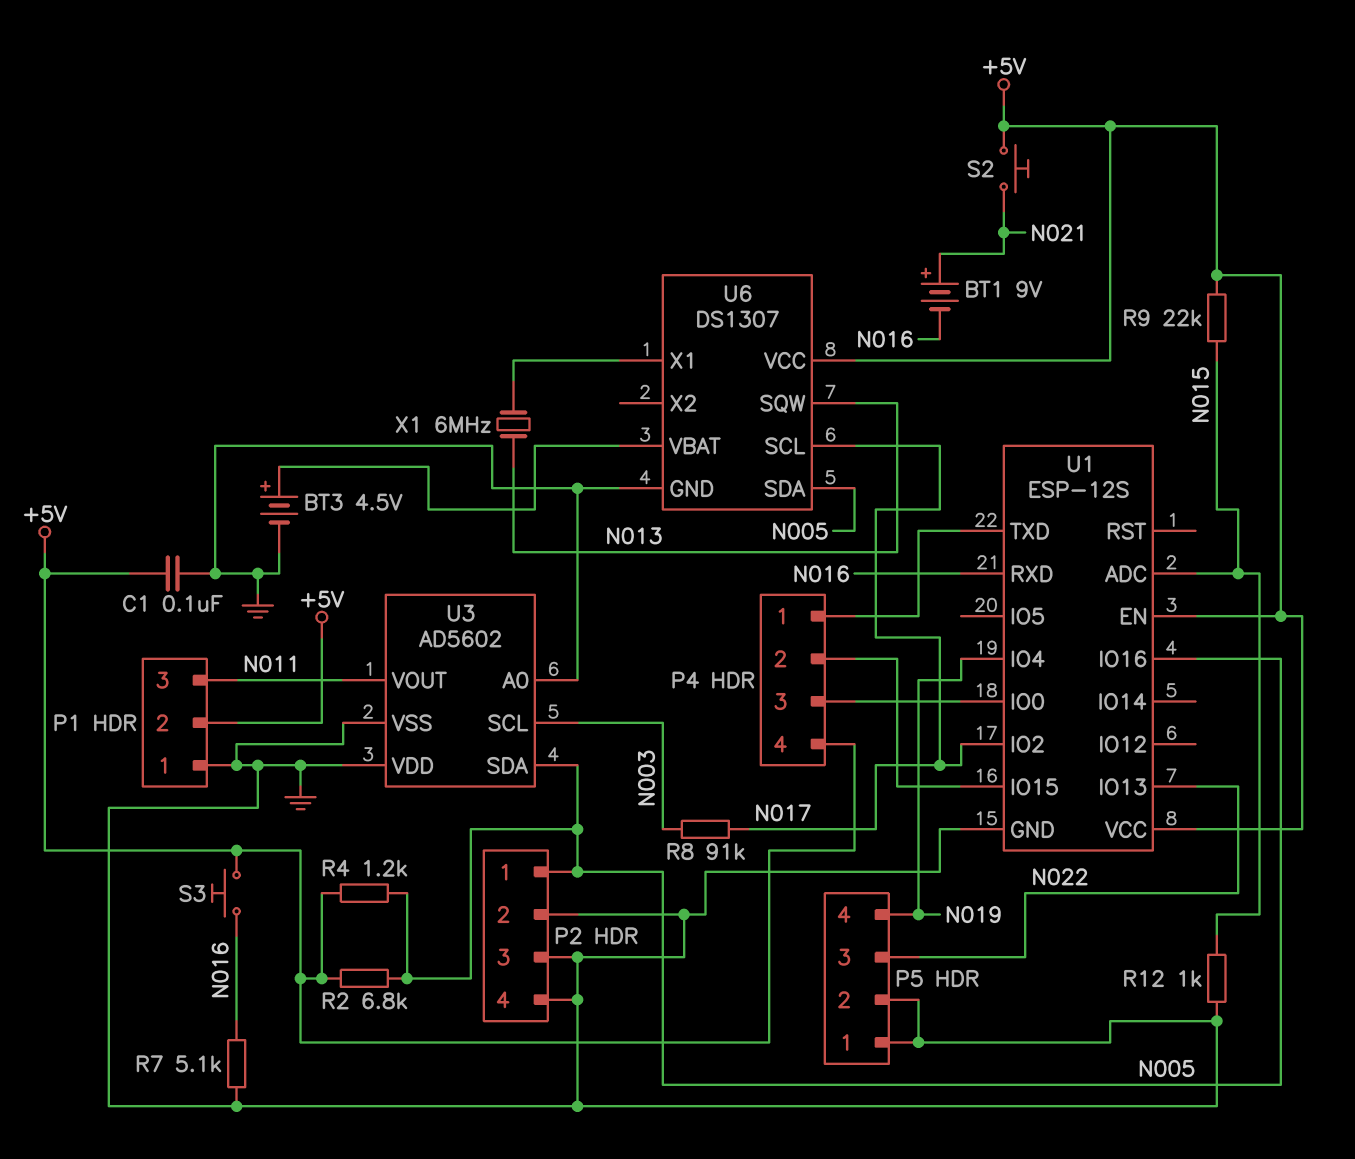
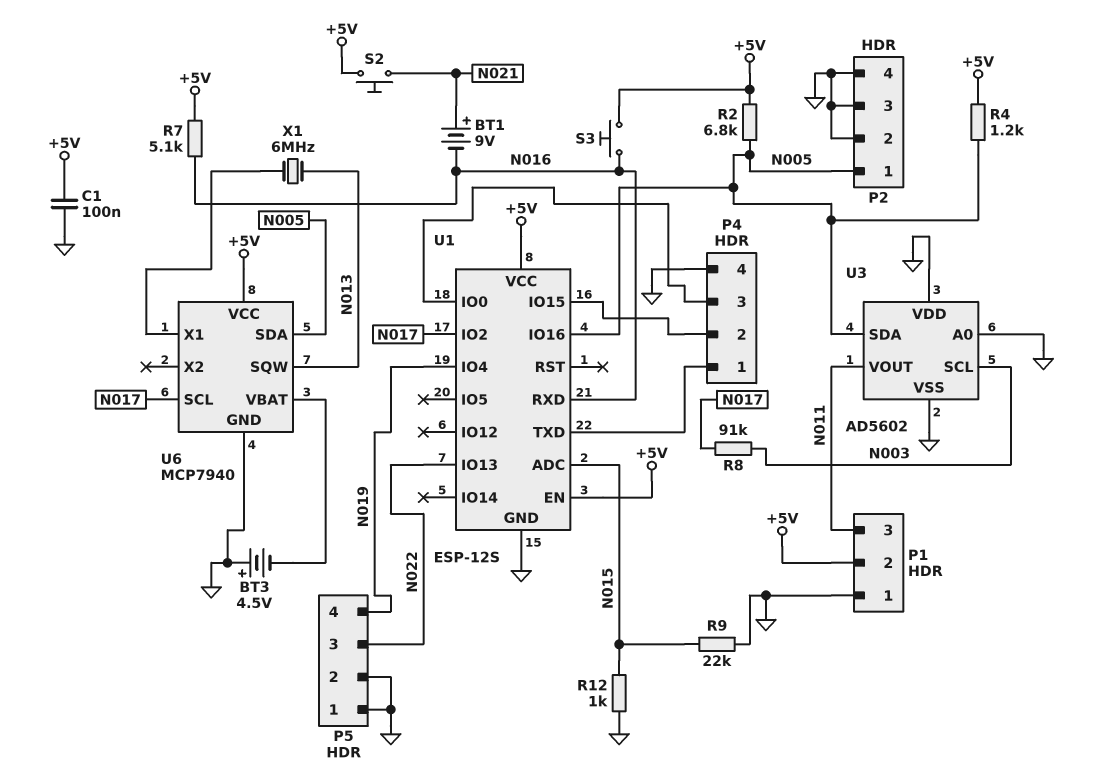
BT3: 4.5V (plus U6/VBAT, minus GND) -> 4.5V (plus GND, minus U6/VBAT)
P4 pin 4: +5V -> GND
R7: 5.1k (GND, N016) -> 5.1k (+5V, N016)
R9: 22k (+5V, N015) -> 22k (GND, N015)
U6: DS1307 -> MCP7940

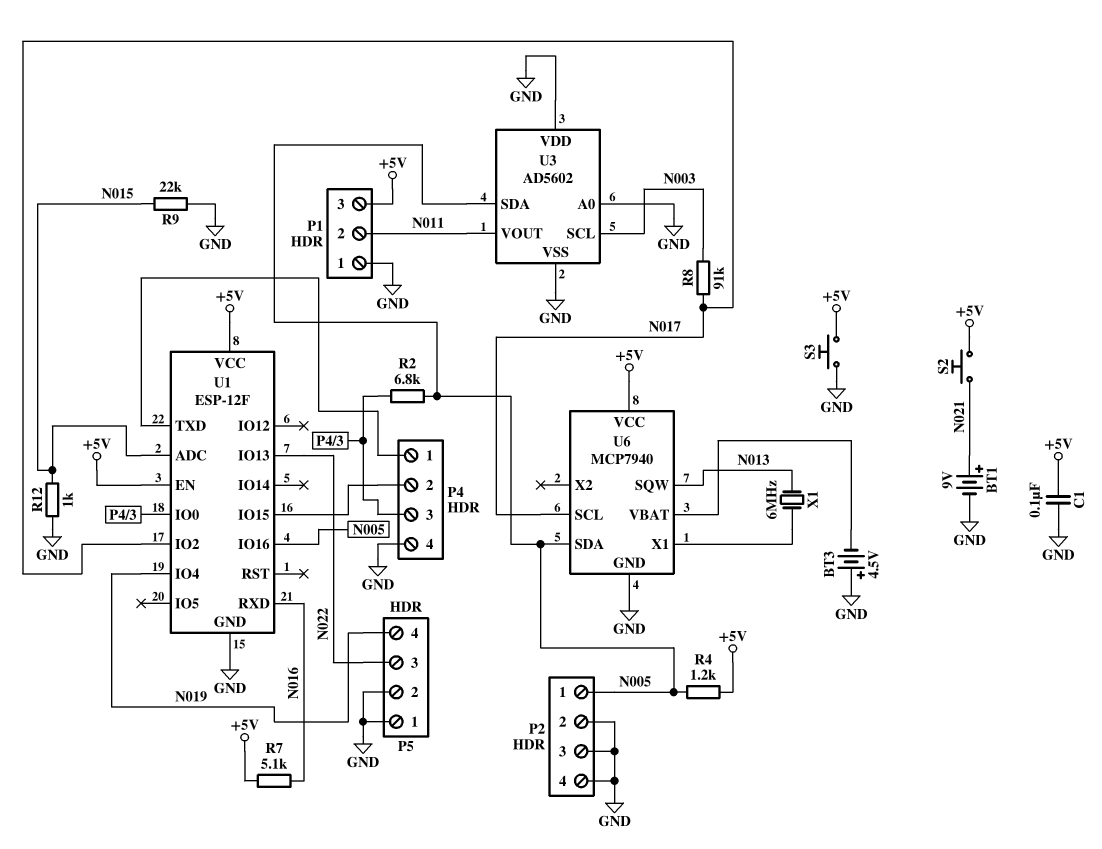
BT1: 9V (plus N021, minus N016) -> 9V (plus N021, minus GND)
P1 pin 2: +5V -> N011
P1 pin 3: N011 -> +5V
R2: 6.8k (+5V, N005) -> 6.8k (N005, P4/3)
S3: button (+5V, N016) -> button (+5V, GND)
U1: ESP-12S -> ESP-12F

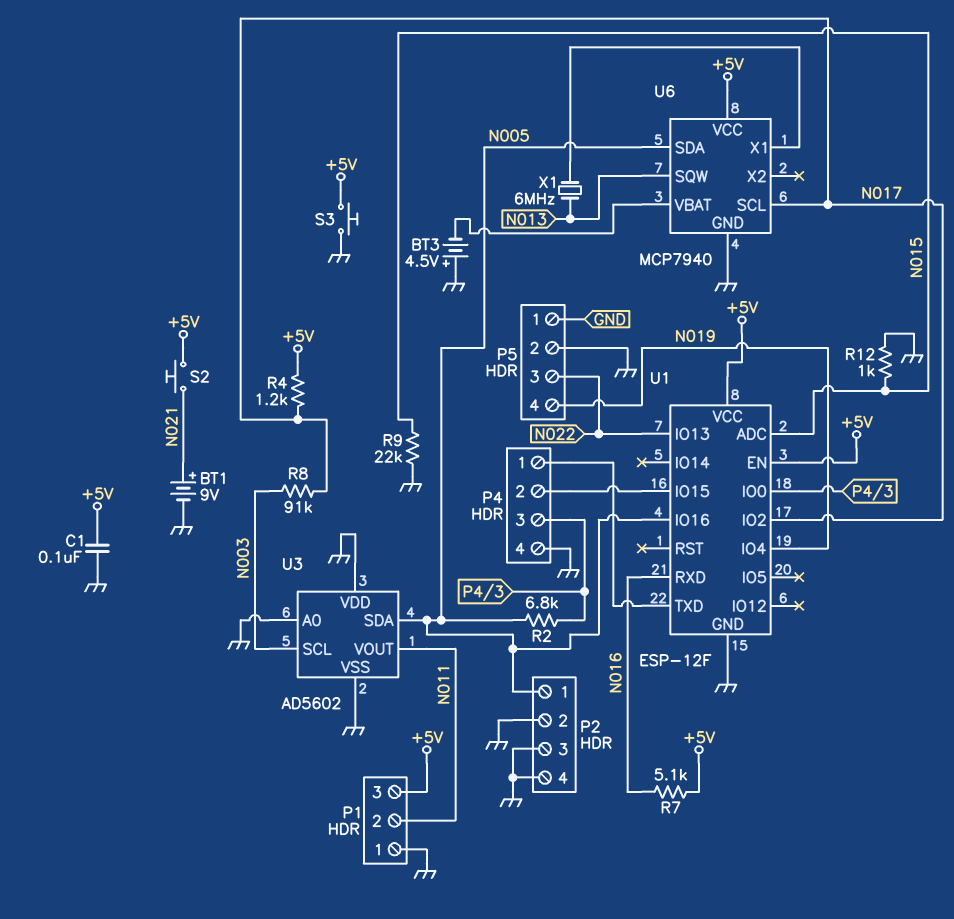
R4: 1.2k (+5V, N005) -> 1.2k (+5V, N017)

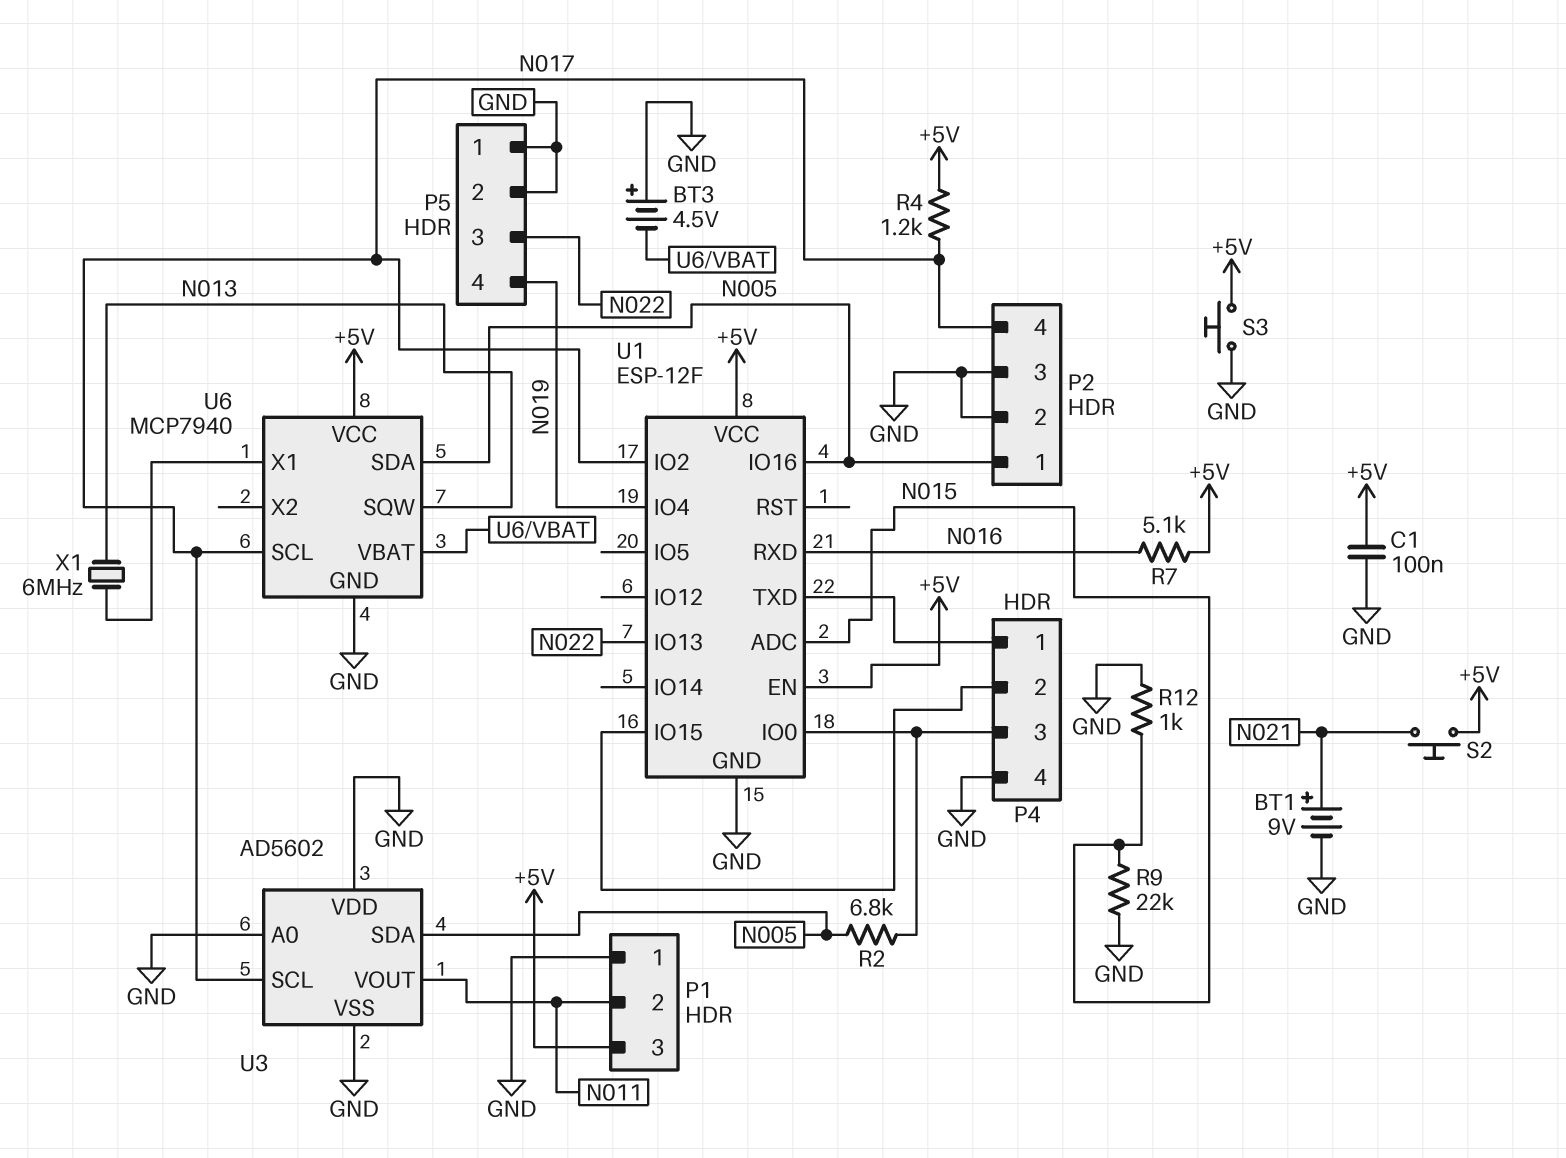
P2 pin 4: GND -> N017
R8: 91k (N003, N017) -> none
U3 pin SCL: N003 -> N017

